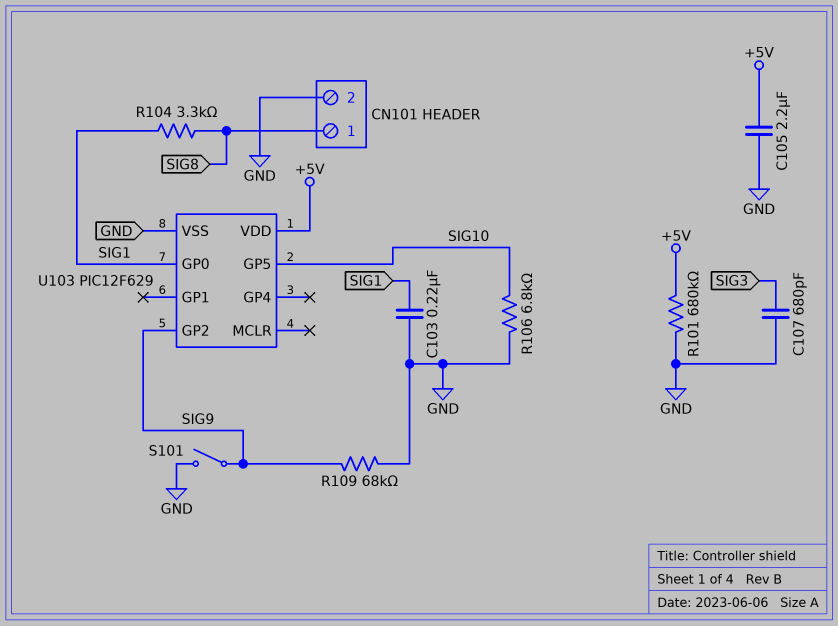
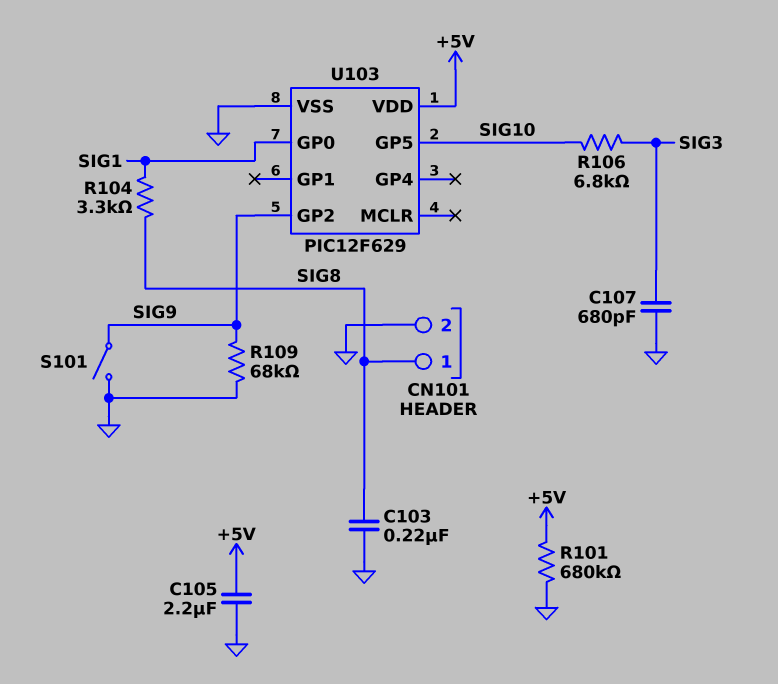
C103: 220nF (GND, SIG1) -> 220nF (GND, SIG8)
R106: 6.8k (GND, SIG10) -> 6.8k (SIG3, SIG10)

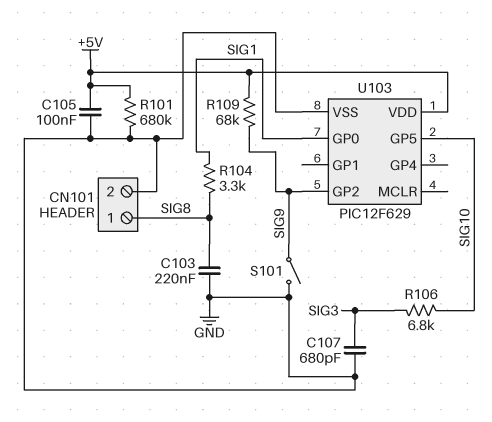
C105: 2.2uF (+5V, GND) -> 100nF (+5V, GND)
R109: 68k (GND, SIG9) -> 68k (+5V, SIG9)

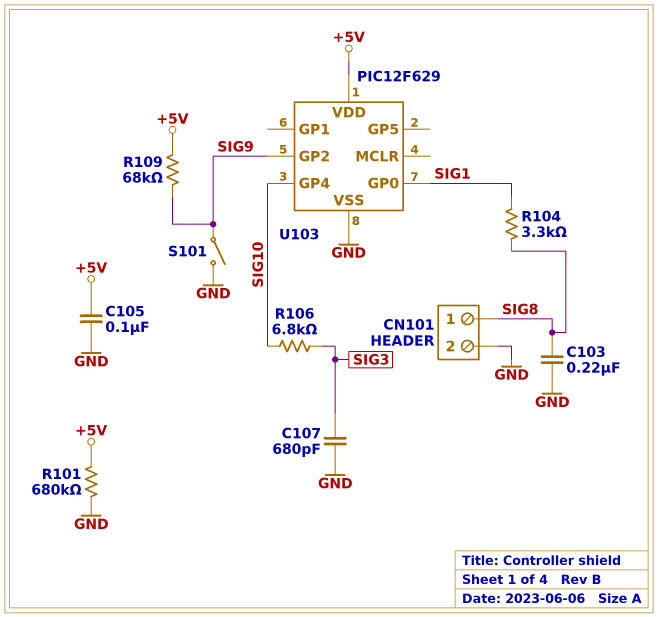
U103 pin GP4: none -> SIG10
U103 pin GP5: SIG10 -> none

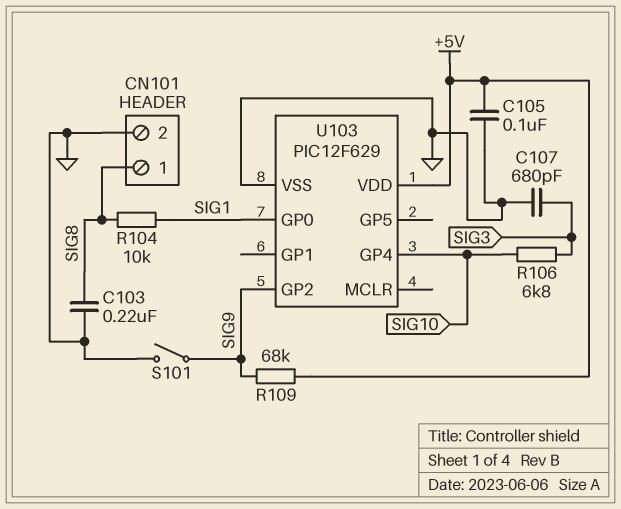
R101: 680k (+5V, GND) -> none
R104: 3.3k (SIG1, SIG8) -> 10k (SIG1, SIG8)

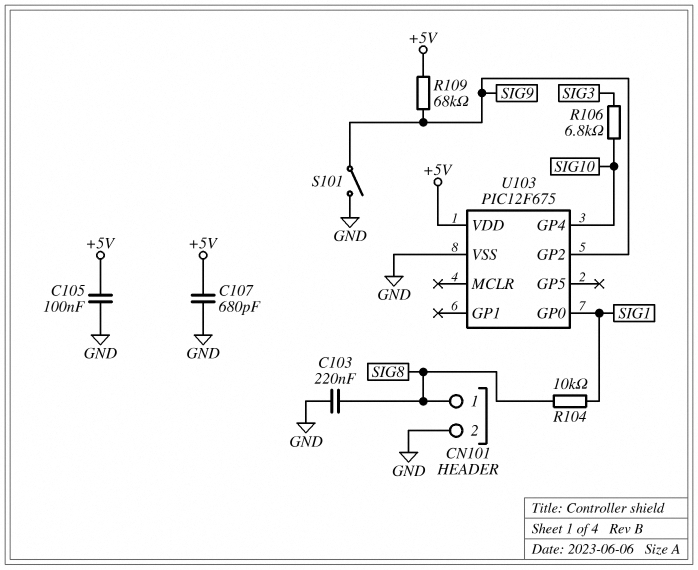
C107: 680pF (GND, SIG3) -> 680pF (+5V, GND)
U103: PIC12F629 -> PIC12F675

